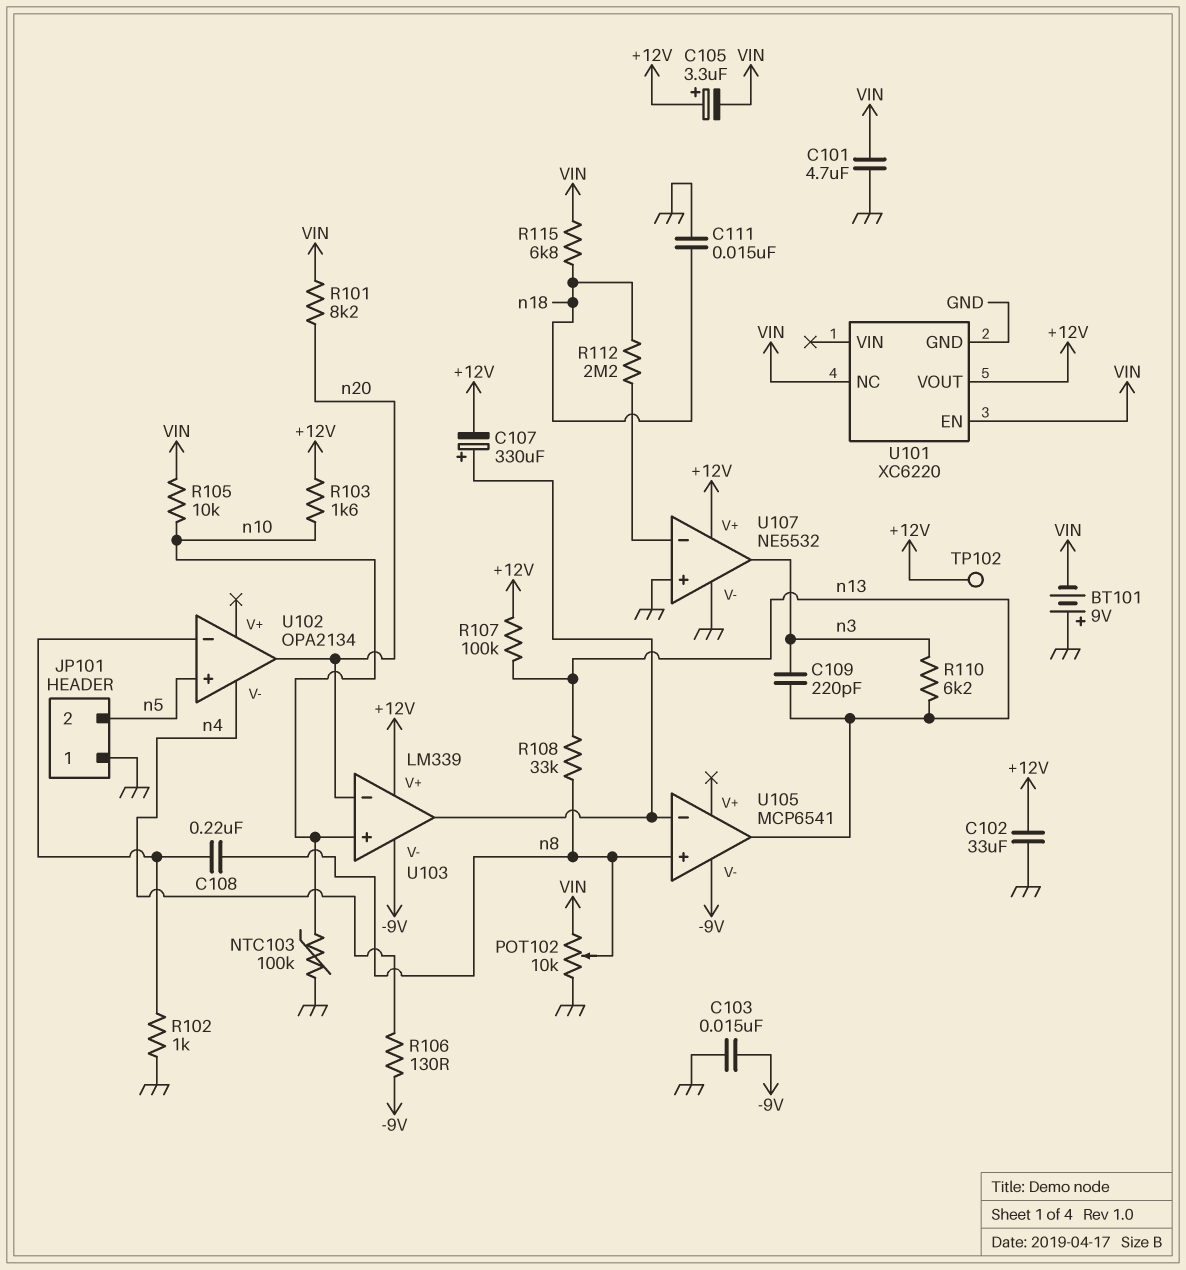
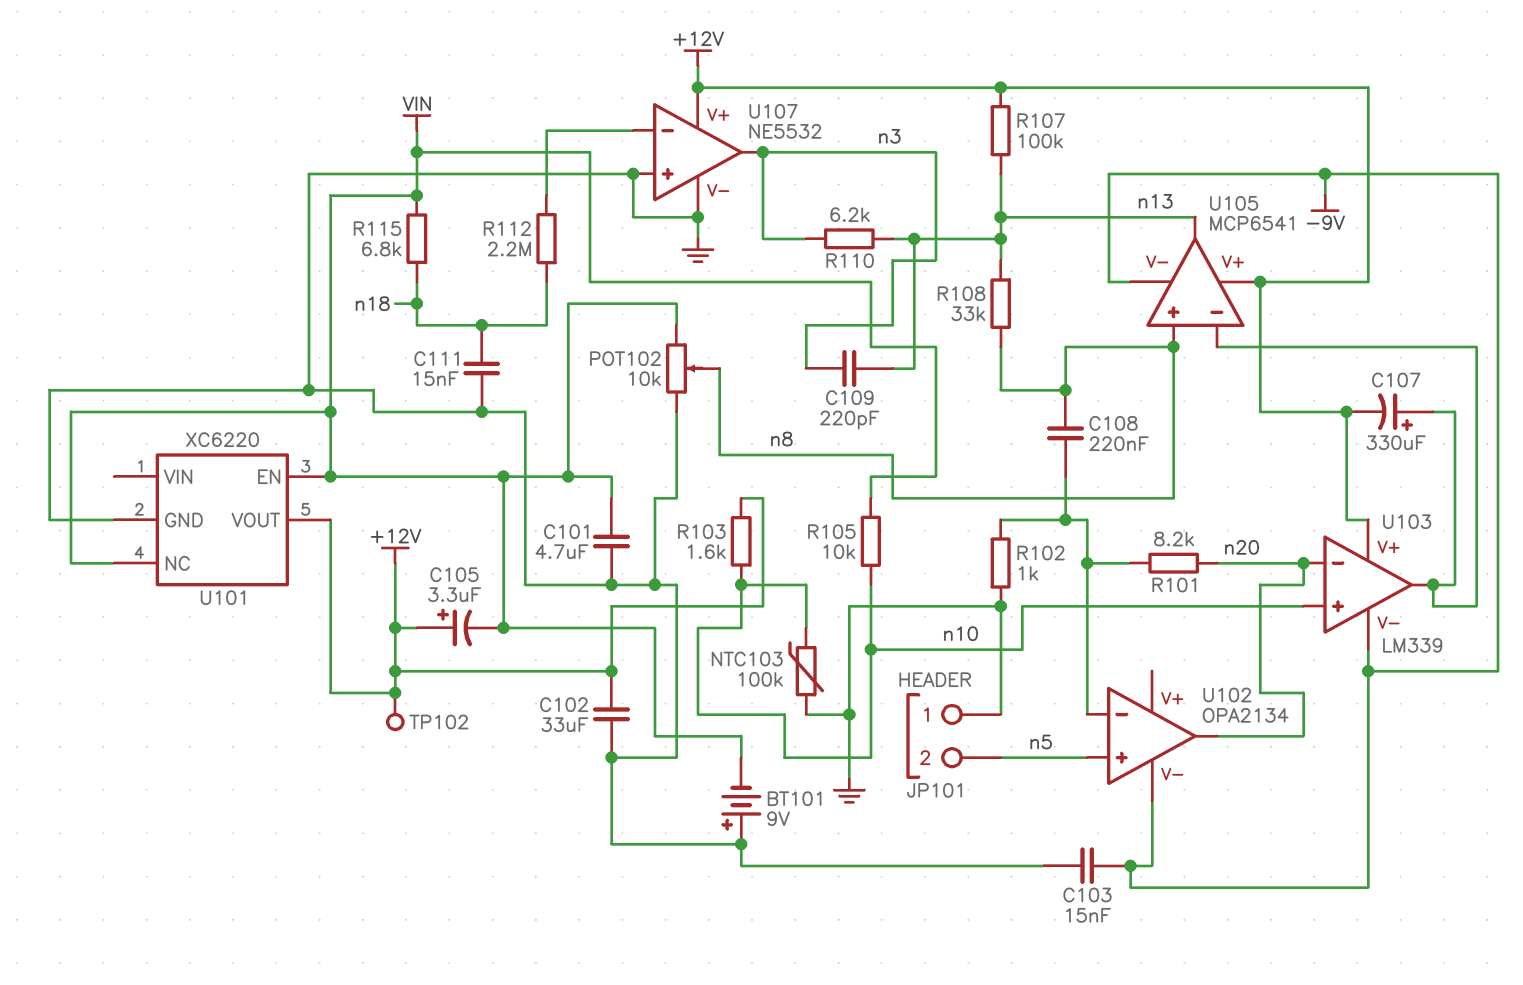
R101: 8.2k (VIN, n20) -> 8.2k (U102/in-, n20)
R106: 130 (-9V, n4) -> none
U102 pin V-: n4 -> -9V
U105 pin V+: none -> +12V

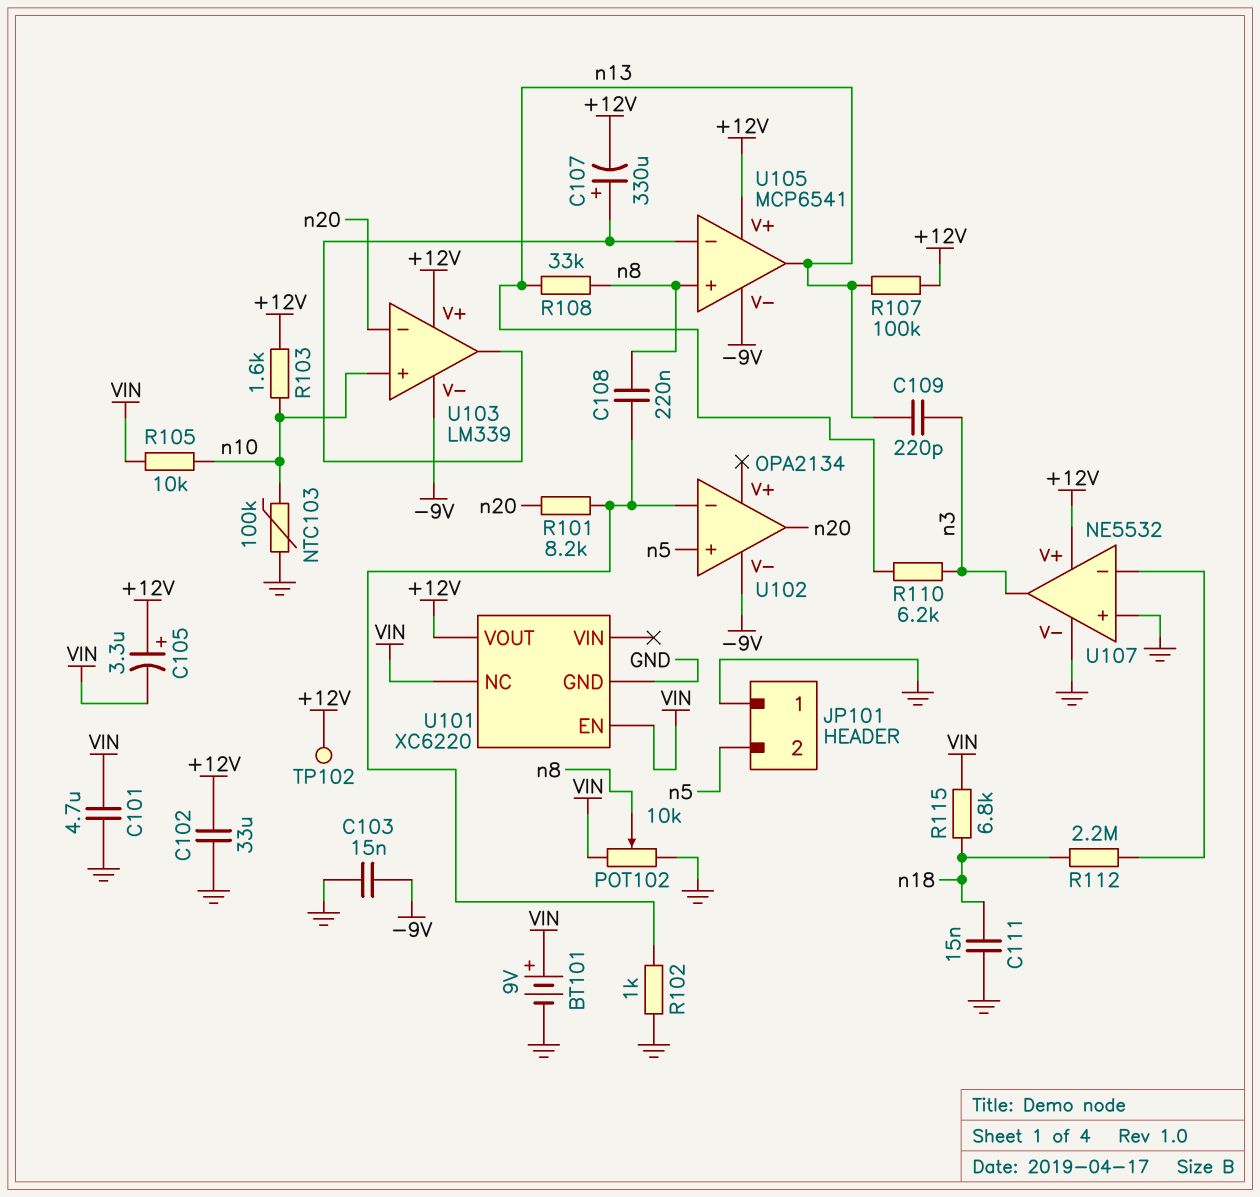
BT101: 9V (plus GND, minus VIN) -> 9V (plus VIN, minus GND)

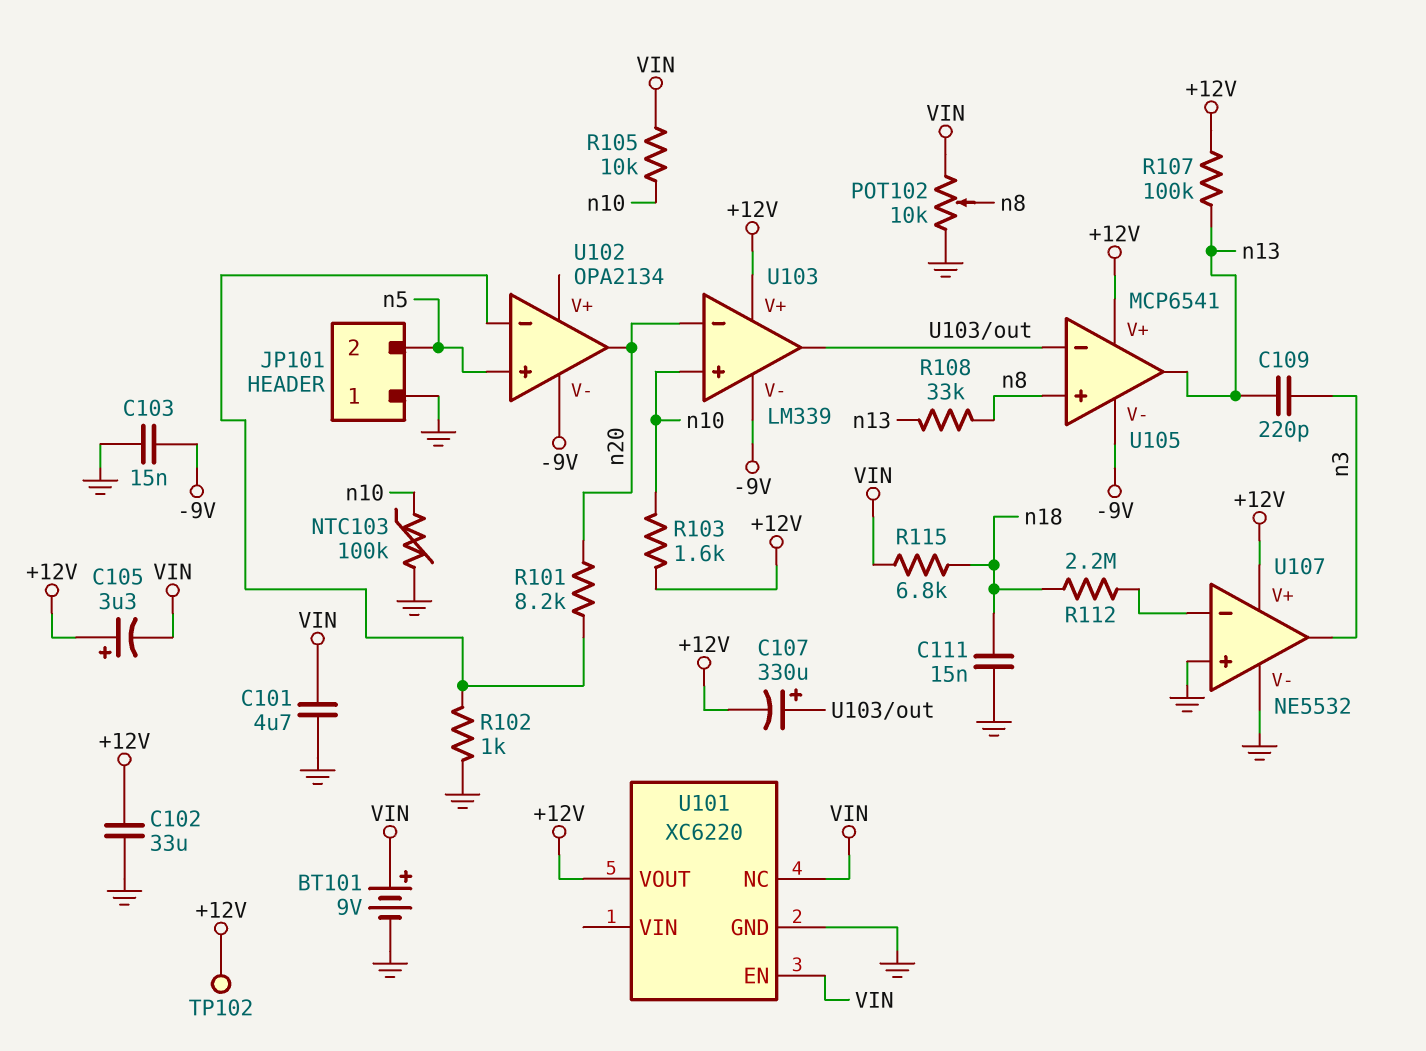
C108: 220nF (U102/in-, n8) -> none
R110: 6.2k (n3, n13) -> none

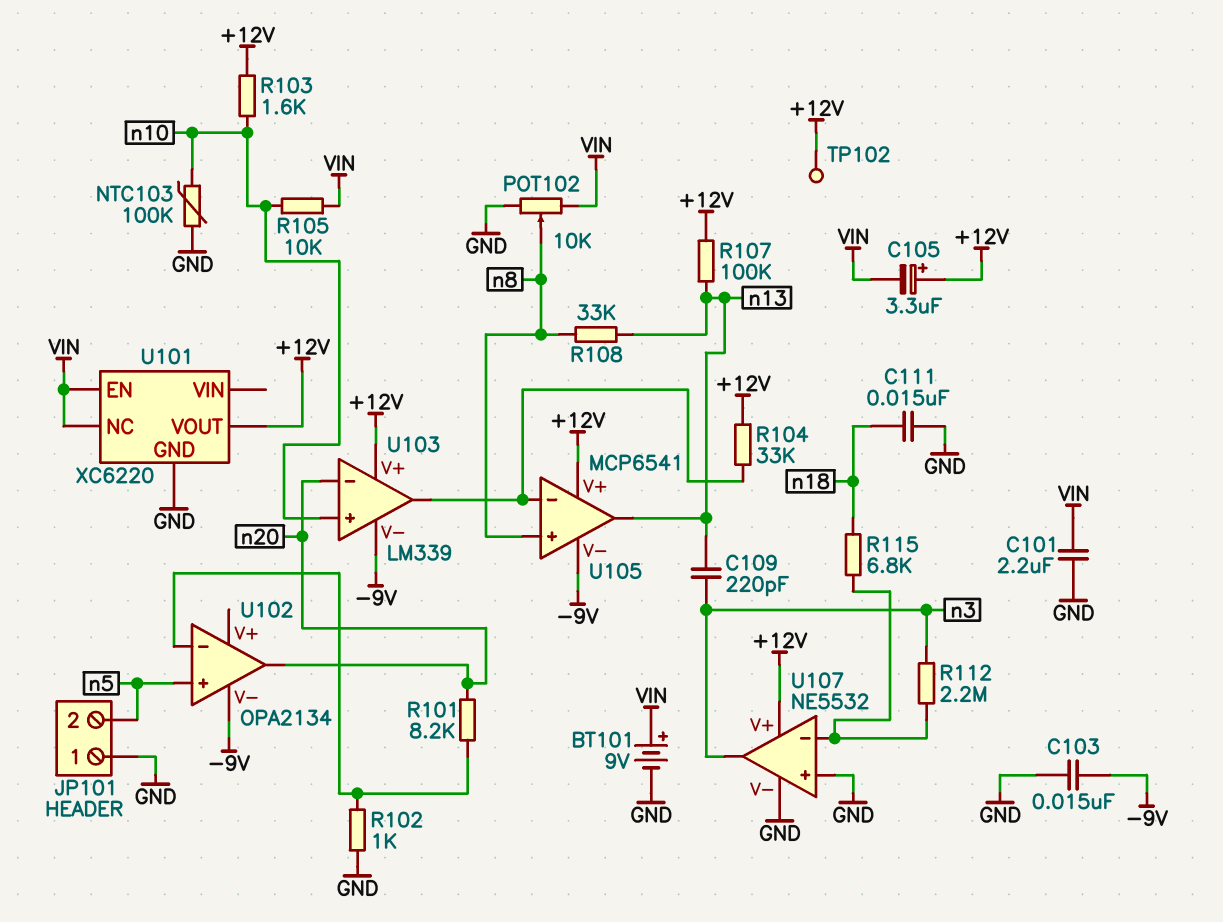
C101: 4.7uF (GND, VIN) -> 2.2uF (GND, VIN)
C102: 33uF (+12V, GND) -> none
C107: 330uF (plus U103/out, minus +12V) -> none
R104: none -> 33k (+12V, U103/out)
R112: 2.2M (U107/in-, n18) -> 2.2M (U107/in-, n3)
R115: 6.8k (VIN, n18) -> 6.8k (U107/in-, n18)

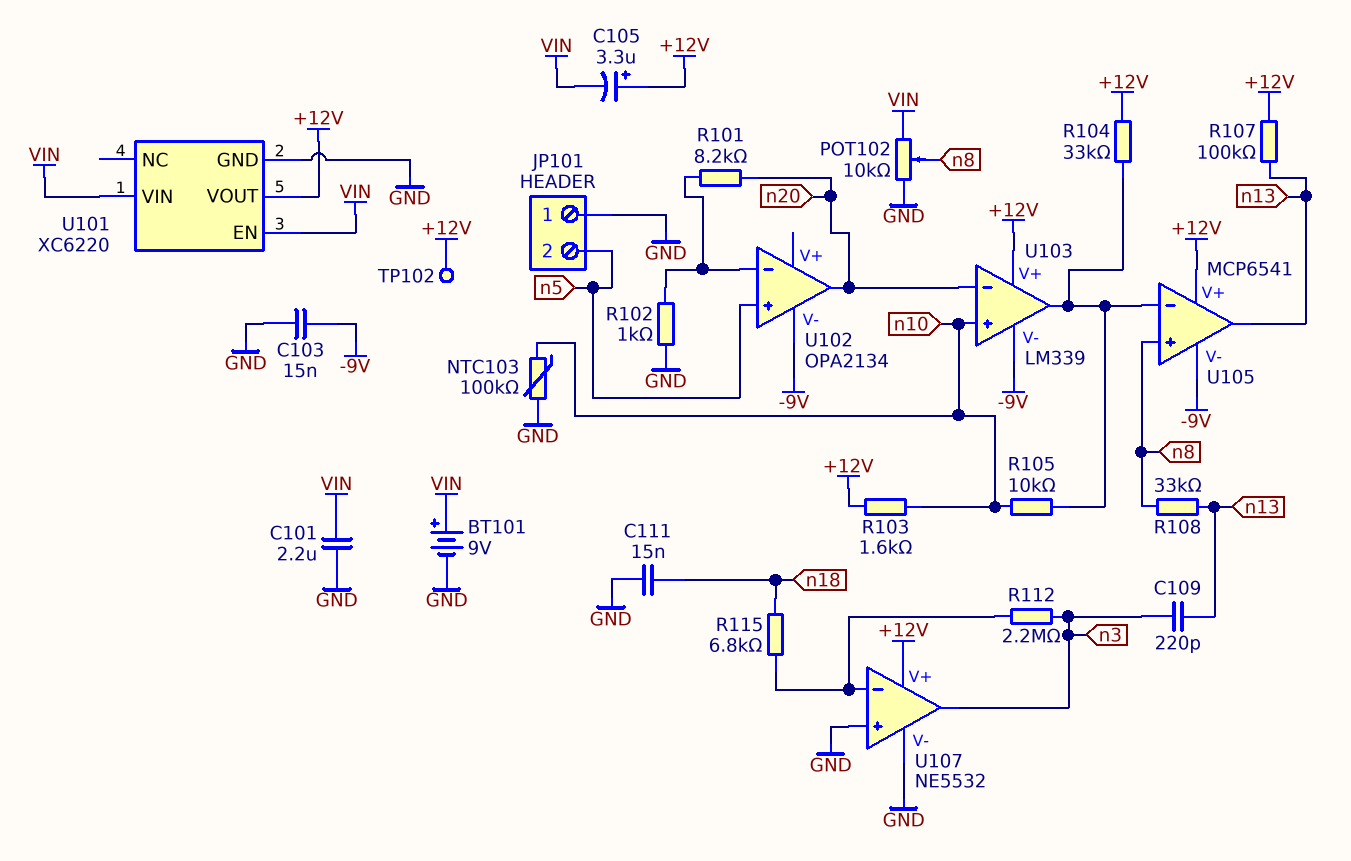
R105: 10k (VIN, n10) -> 10k (U103/out, n10)
U101 pin NC: VIN -> none
U101 pin VIN: none -> VIN

